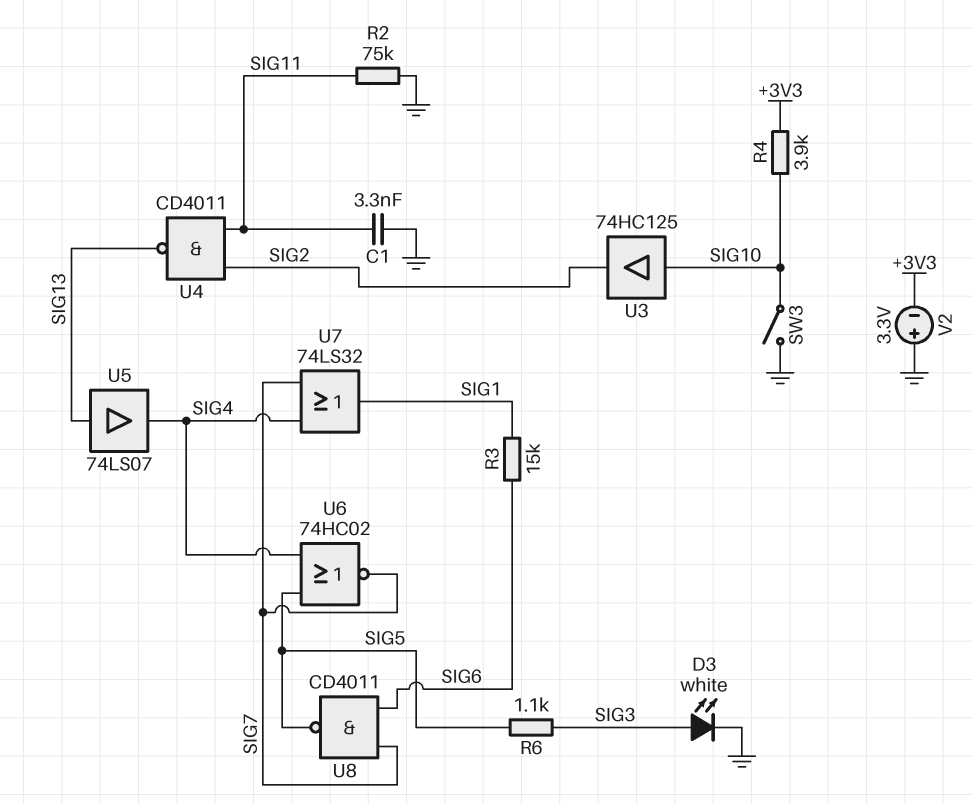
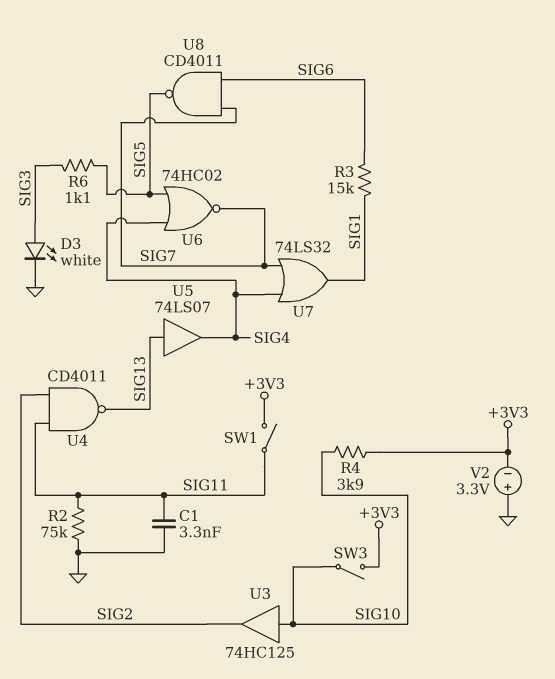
SW1: none -> switch (+3V3, SIG11)
SW3: switch (GND, SIG10) -> switch (+3V3, SIG10)

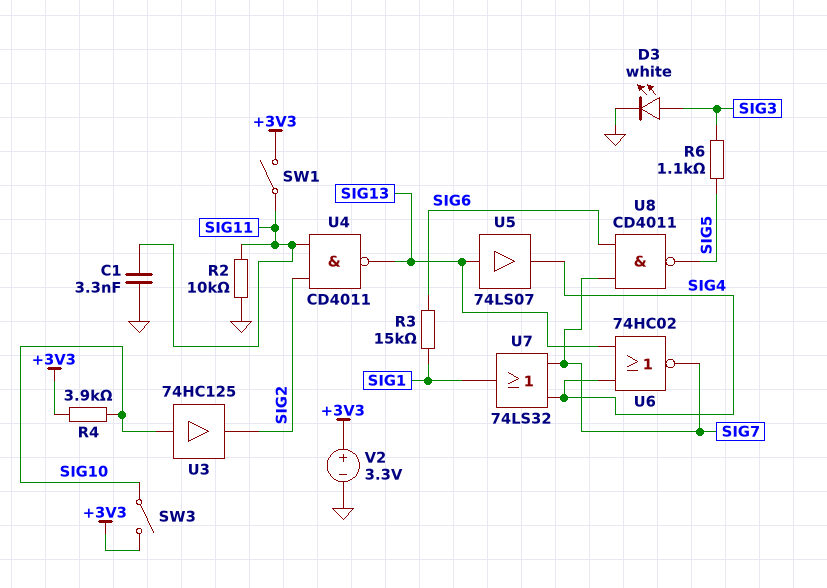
R2: 75k (GND, SIG11) -> 10k (GND, SIG11)
U6: NOR 74HC02 (in SIG4, in SIG5, out SIG7) -> NOR 74HC02 (in SIG4, in SIG13, out SIG7)
V2: 3.3V (plus GND, minus +3V3) -> 3.3V (plus +3V3, minus GND)

